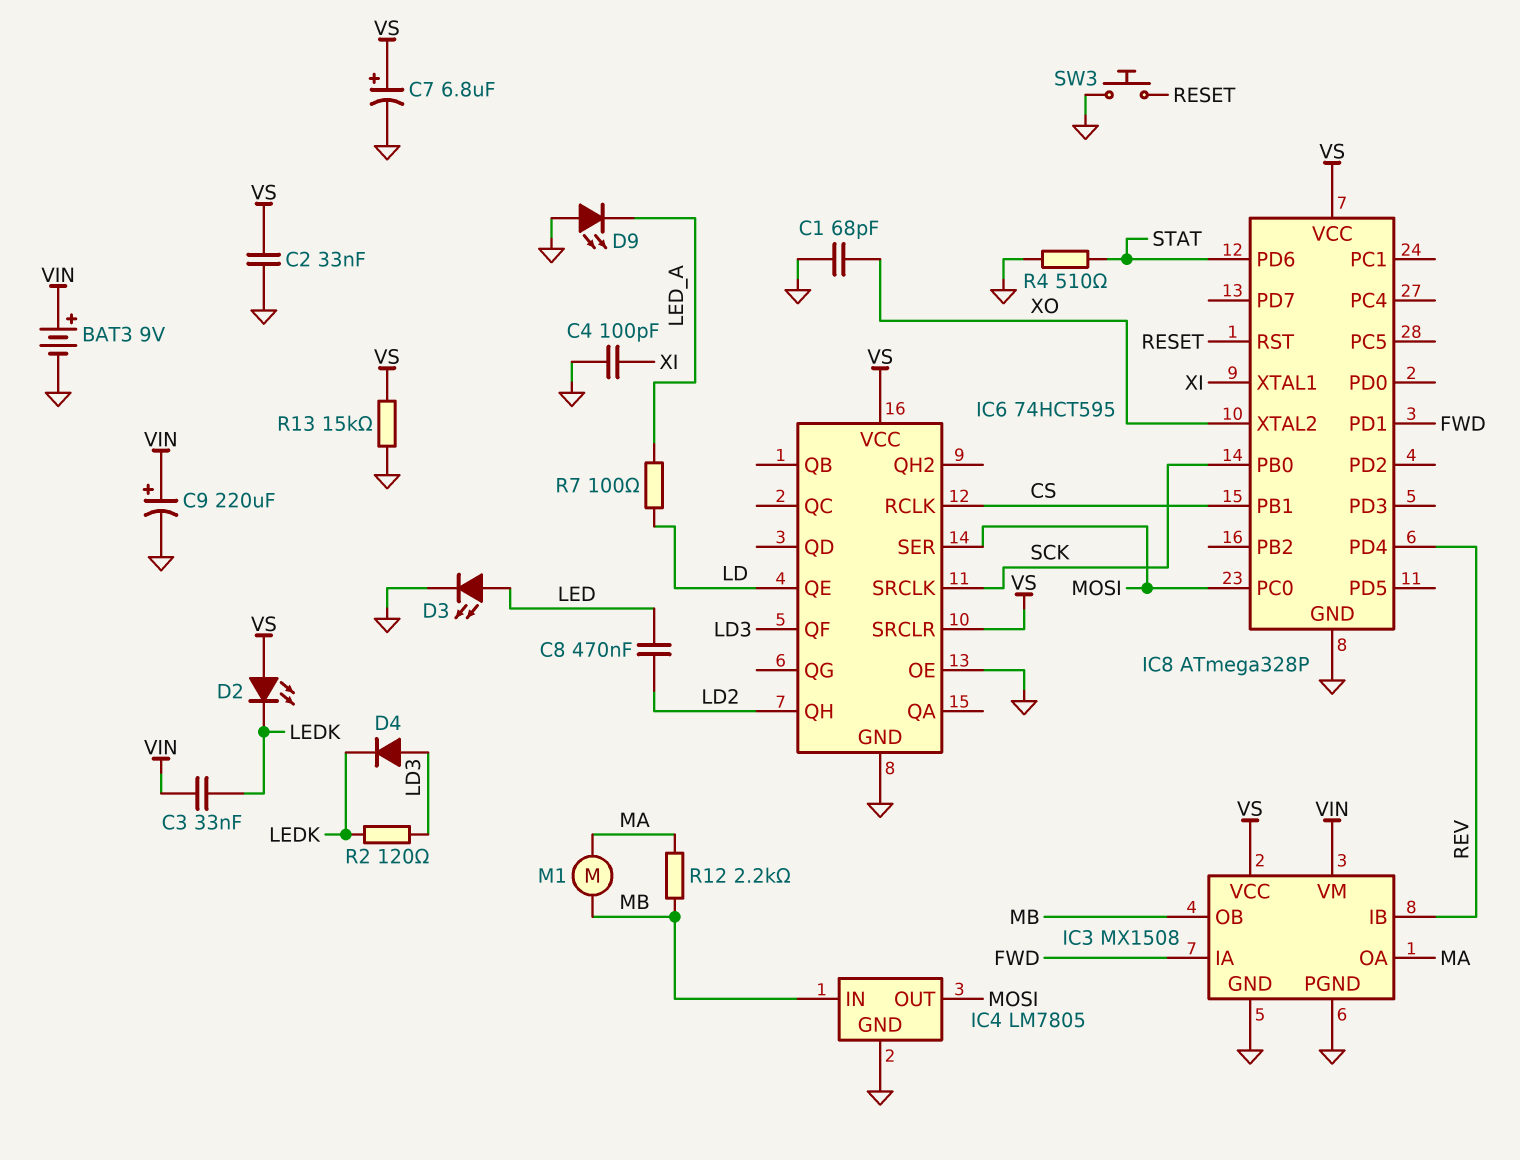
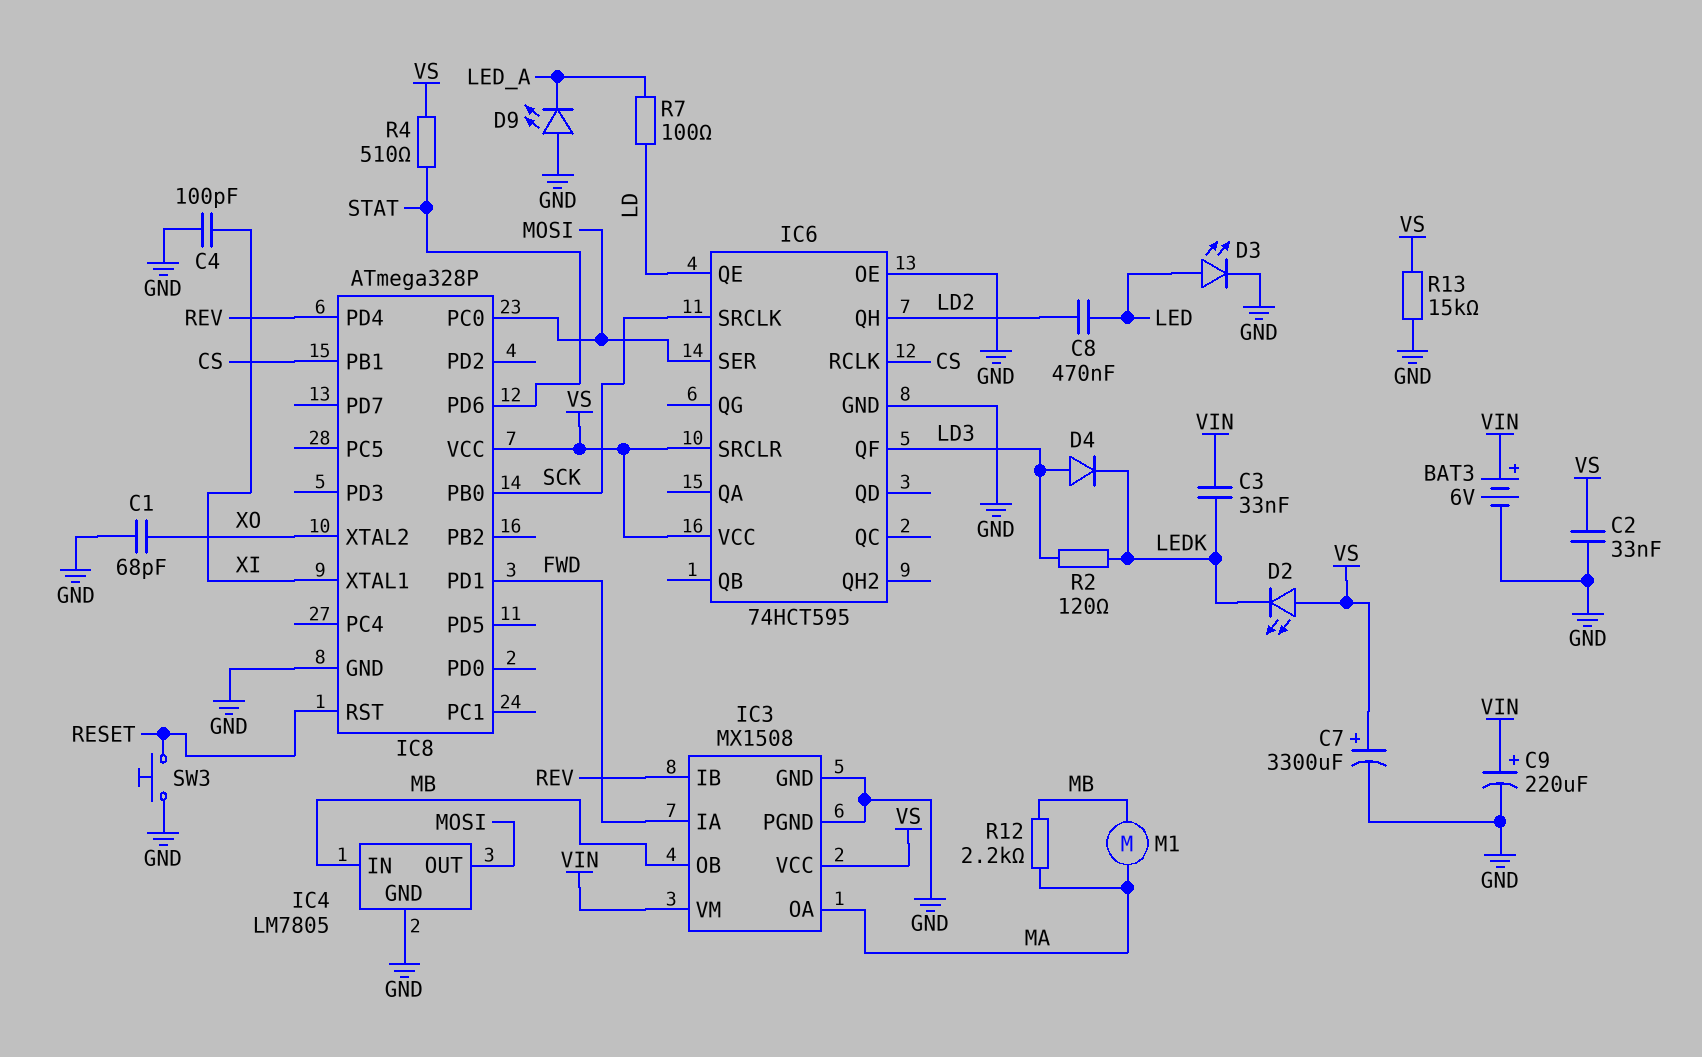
BAT3: 9V (plus VIN, minus GND) -> 6V (plus VIN, minus GND)
C7: 6.8uF (plus VS, minus GND) -> 3300uF (plus VS, minus GND)
R4: 510 (GND, STAT) -> 510 (STAT, VS)

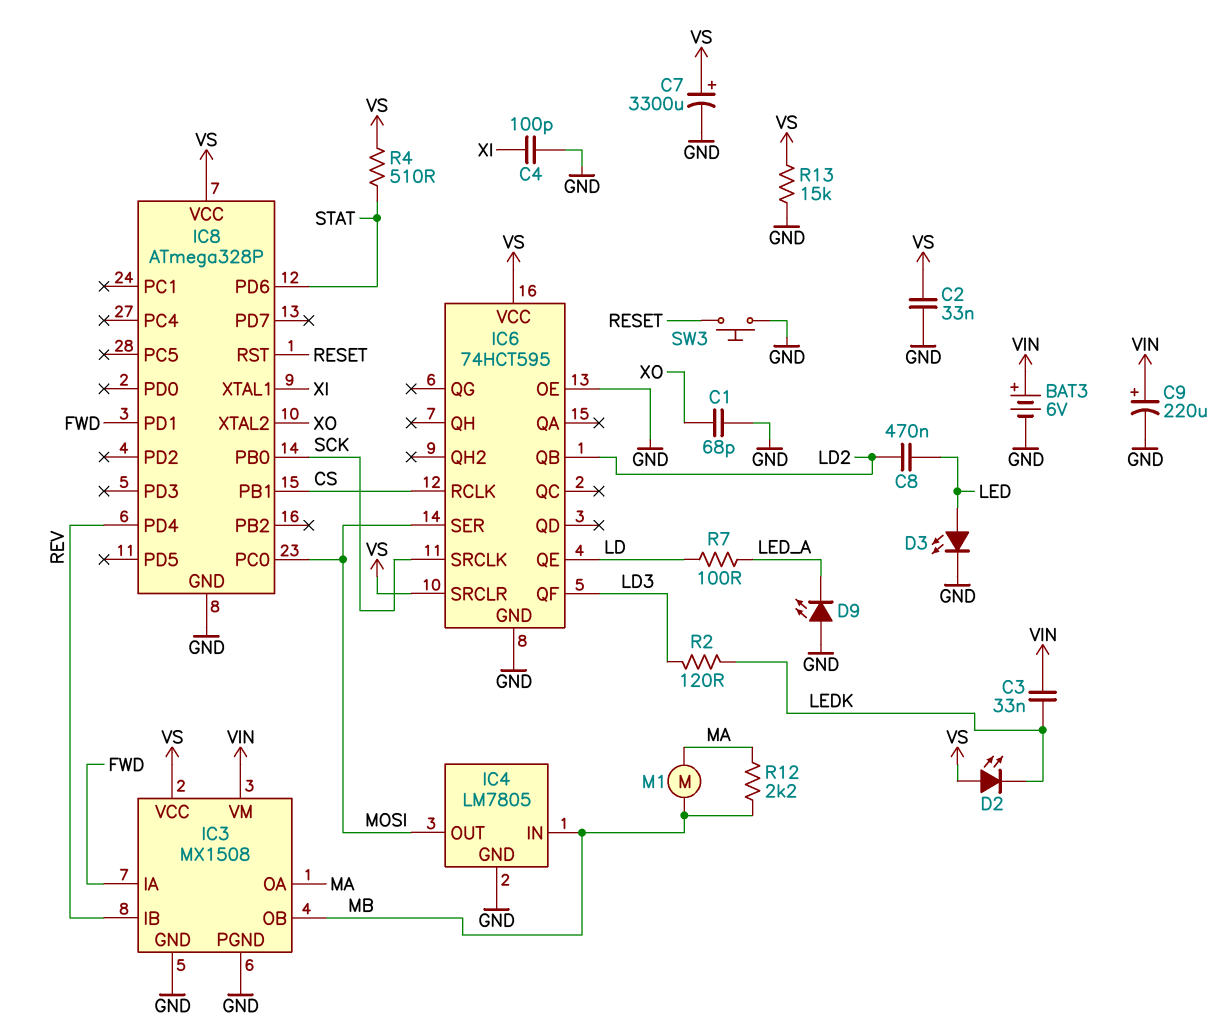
D4: diode (A LD3, K LEDK) -> none
IC6 pin QB: none -> LD2
IC6 pin QH: LD2 -> none

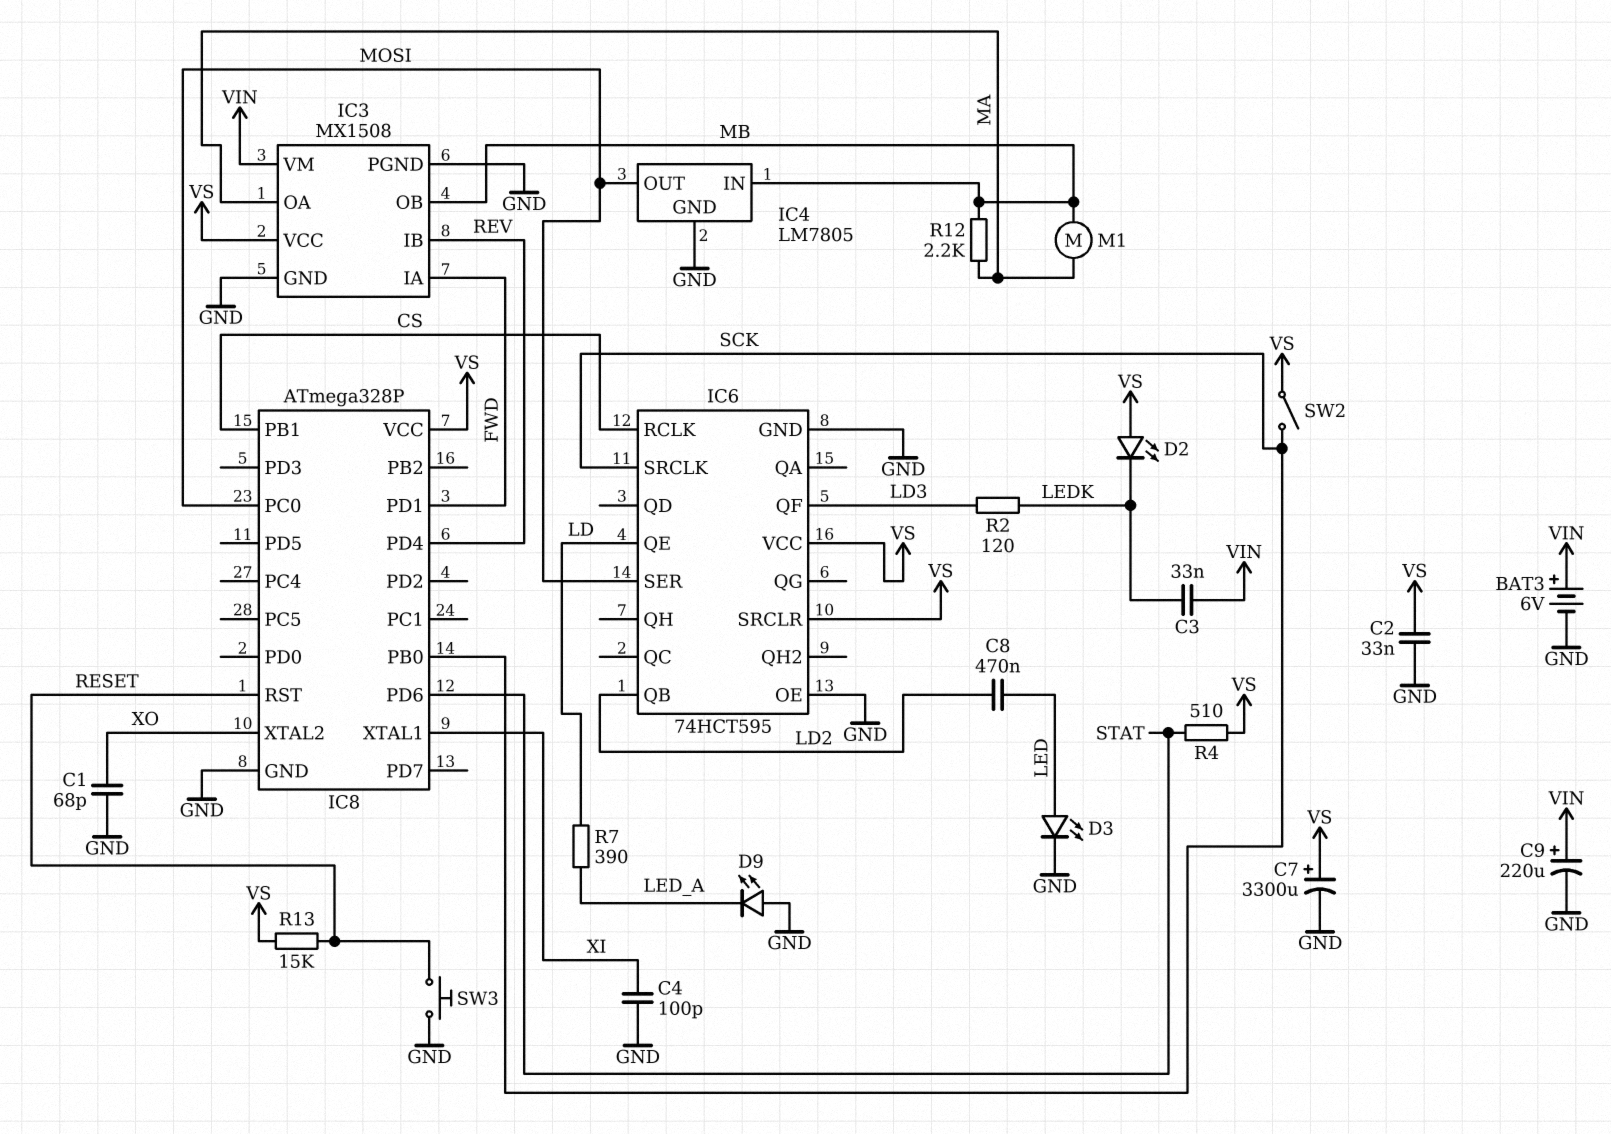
R7: 100 (LD, LED_A) -> 390 (LD, LED_A)
R13: 15k (GND, VS) -> 15k (RESET, VS)
SW2: none -> switch (SCK, VS)

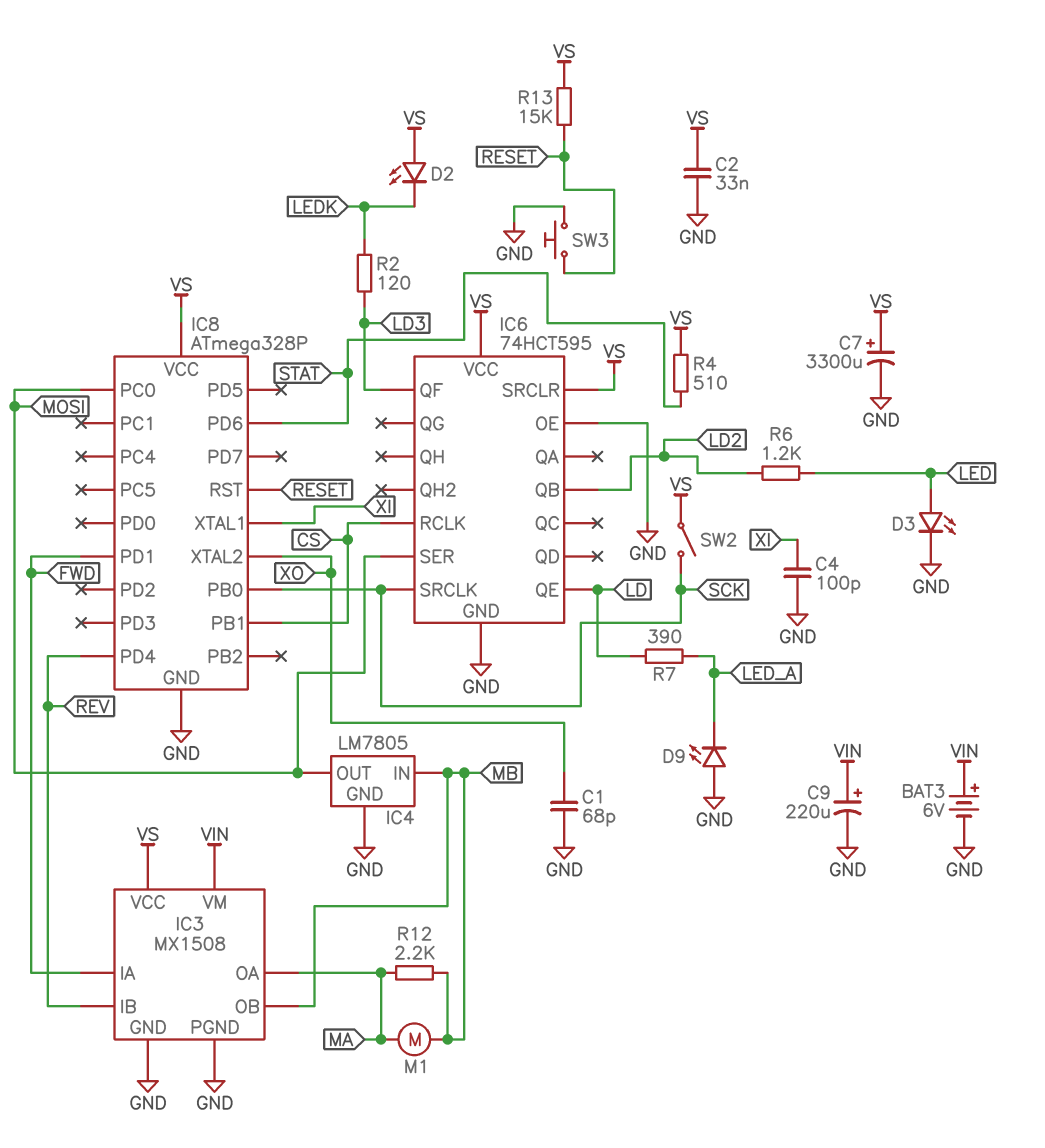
C3: 33nF (LEDK, VIN) -> none
C8: 470nF (LD2, LED) -> none
R6: none -> 1.2k (LD2, LED)

